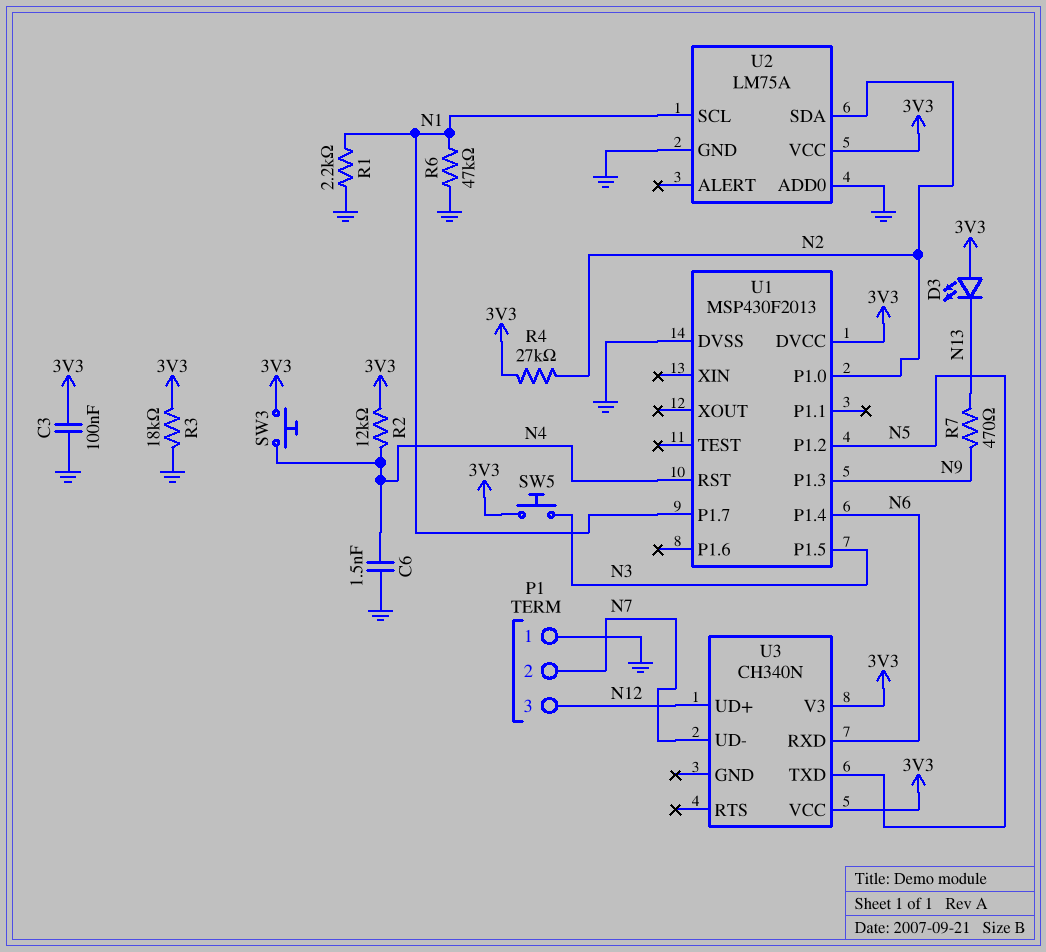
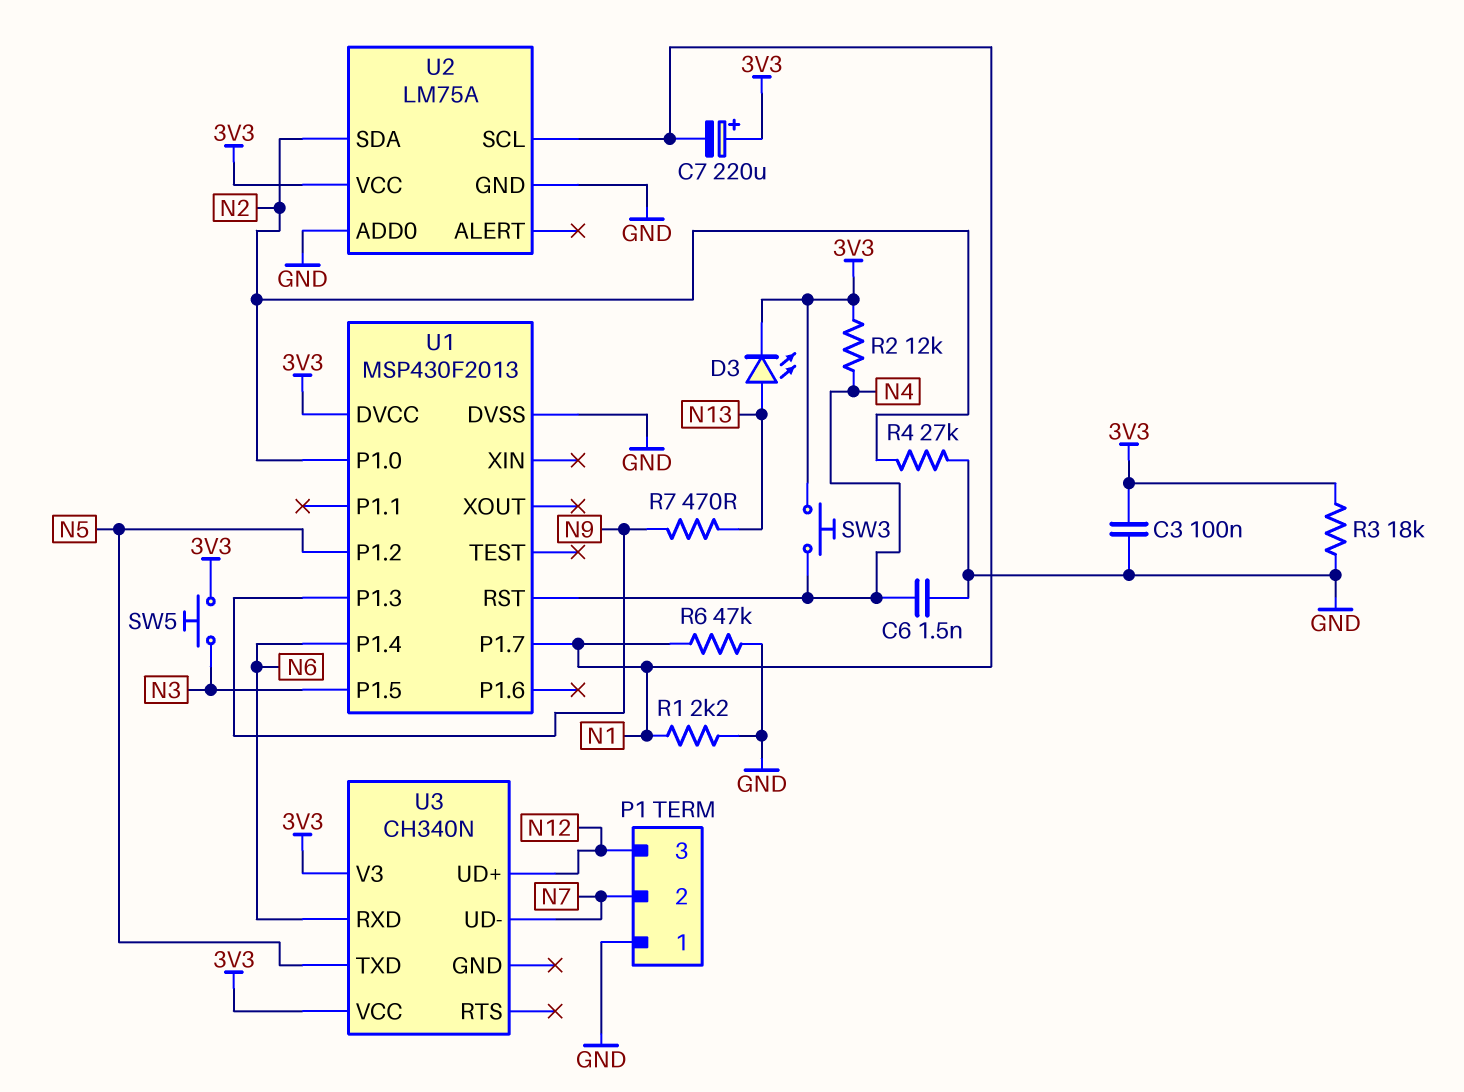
C7: none -> 220uF (plus 3V3, minus N1)
D3: LED (A 3V3, K N13) -> LED (A N13, K 3V3)
R4: 27k (3V3, N2) -> 27k (GND, N2)

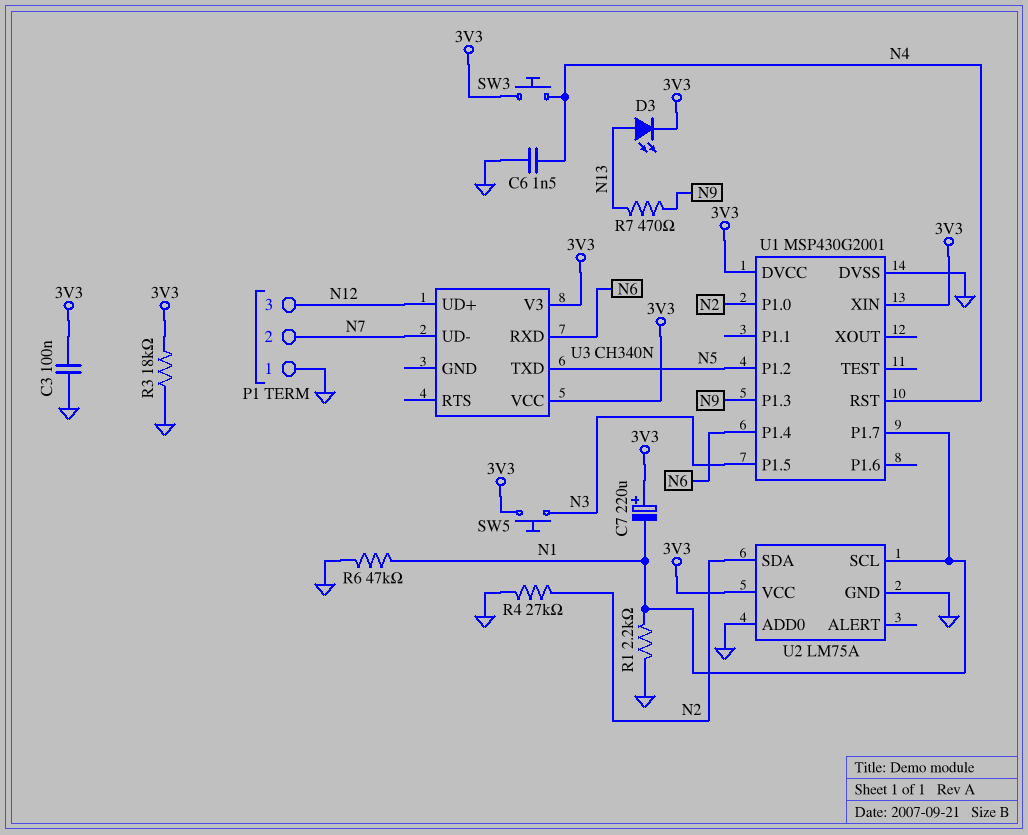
R2: 12k (3V3, N4) -> none
U1: MSP430F2013 -> MSP430G2001
U1 pin XIN: none -> 3V3

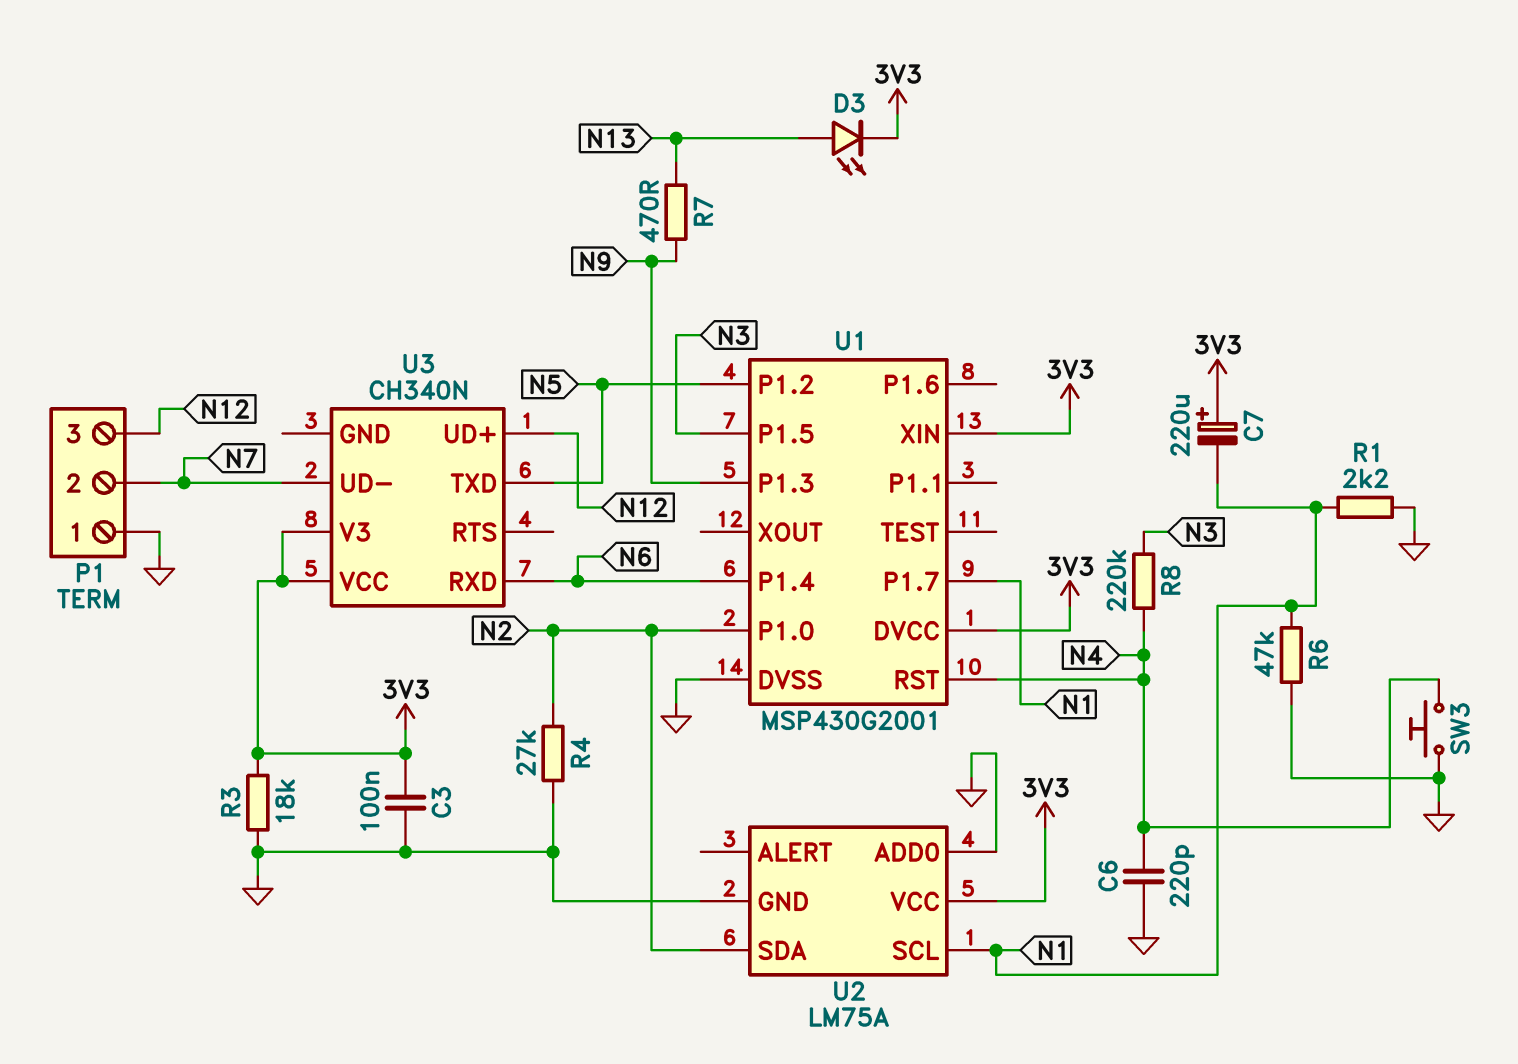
C6: 1.5nF (GND, N4) -> 220pF (GND, N4)
R8: none -> 220k (N3, N4)
SW3: button (3V3, N4) -> button (GND, N4)
SW5: button (3V3, N3) -> none

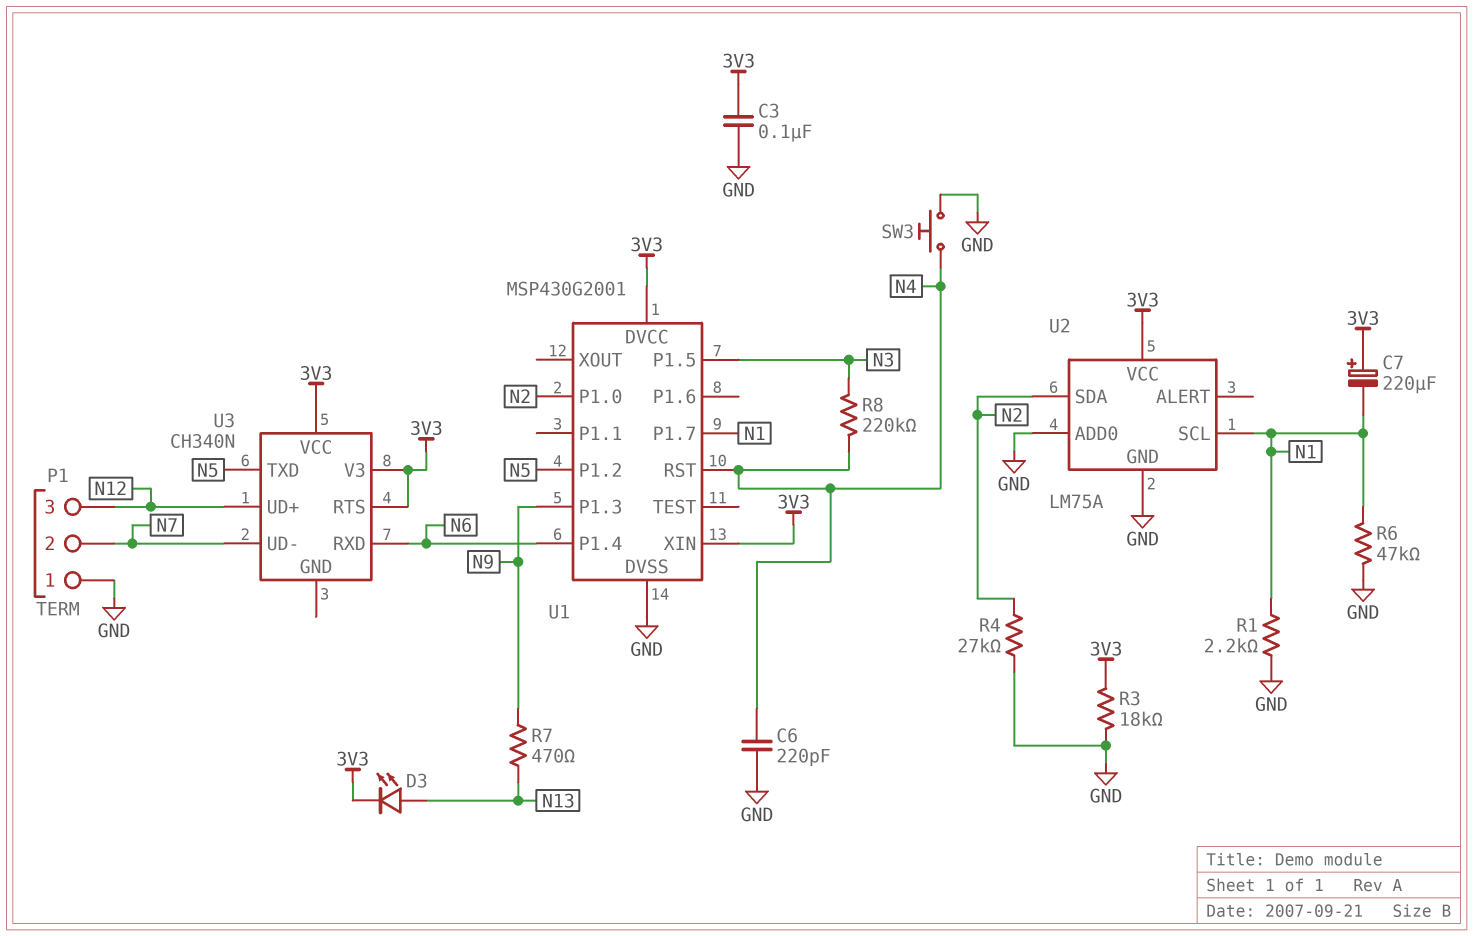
U3 pin RTS: none -> 3V3

